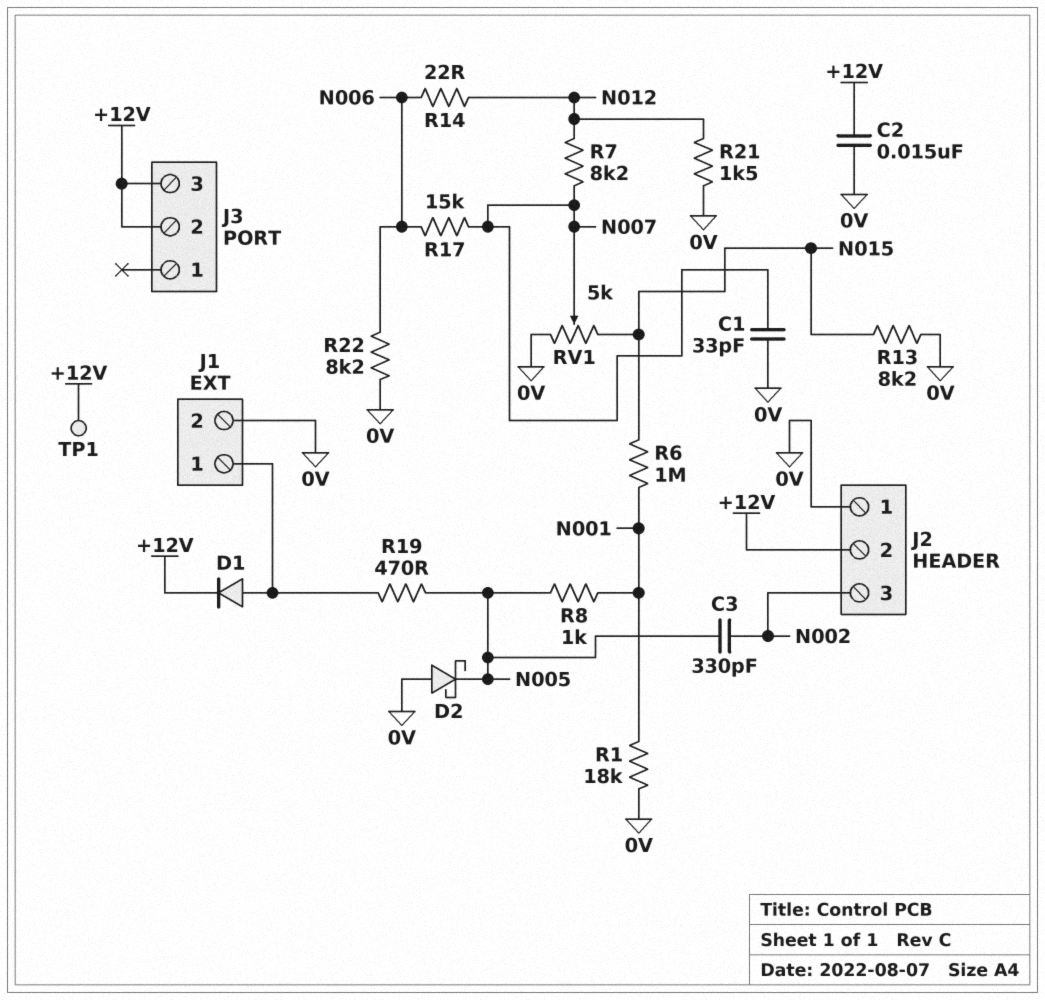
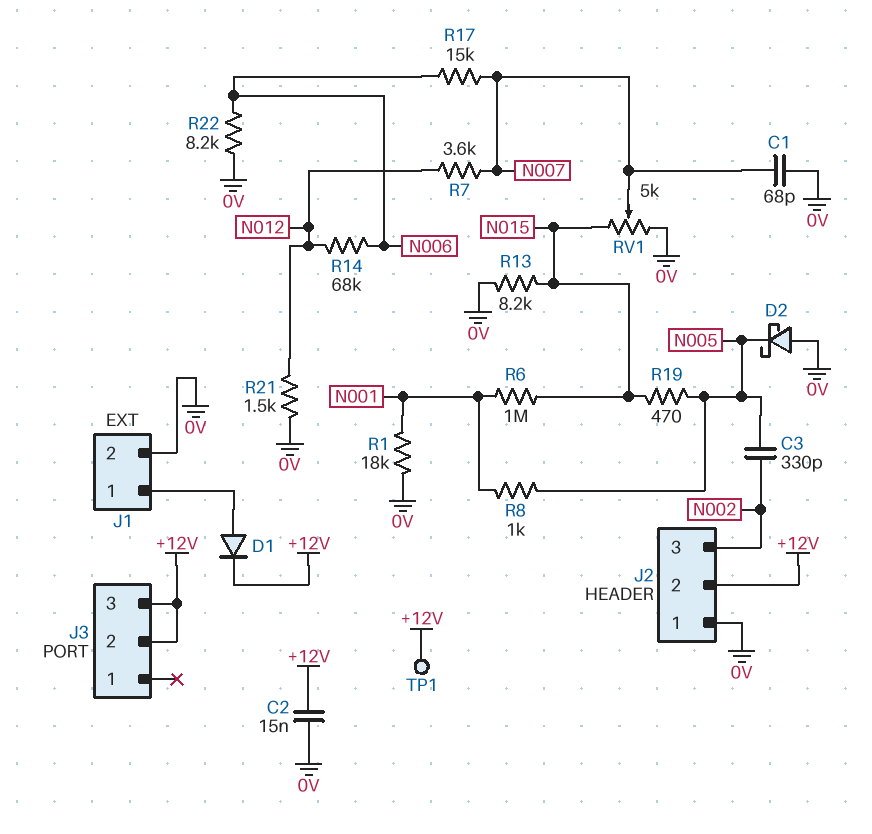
C1: 33pF (0V, N007) -> 68pF (0V, N007)
R7: 8.2k (N007, N012) -> 3.6k (N007, N012)
R14: 22 (N006, N012) -> 68k (N006, N012)
R19: 470 (J1/1, N005) -> 470 (N005, N015)

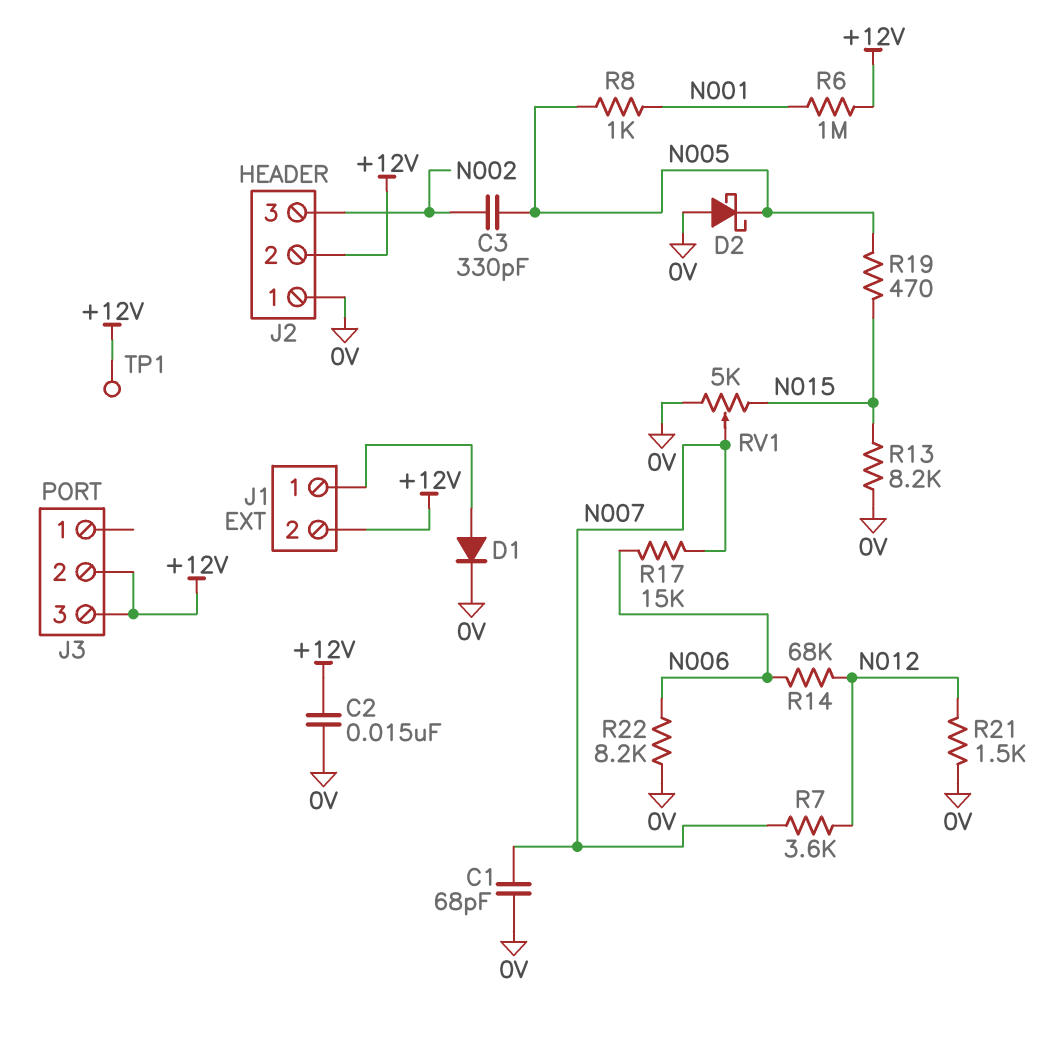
D1: diode (A J1/1, K +12V) -> diode (A J1/1, K 0V)
J1 pin 2: 0V -> +12V
R1: 18k (0V, N001) -> none
R6: 1M (N001, N015) -> 1M (+12V, N001)

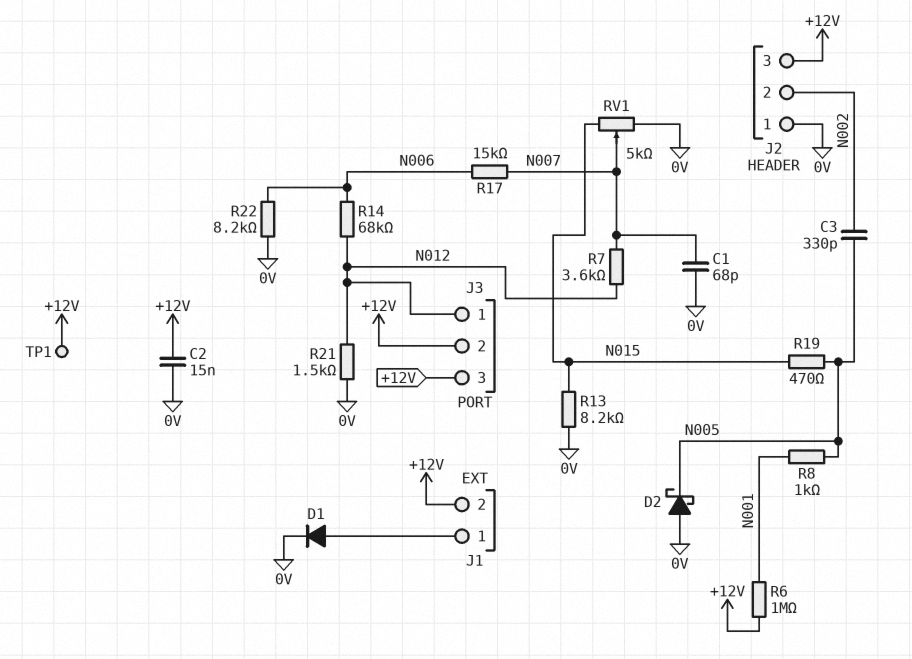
J2 pin 2: +12V -> N002
J2 pin 3: N002 -> +12V
J3 pin 1: none -> N012

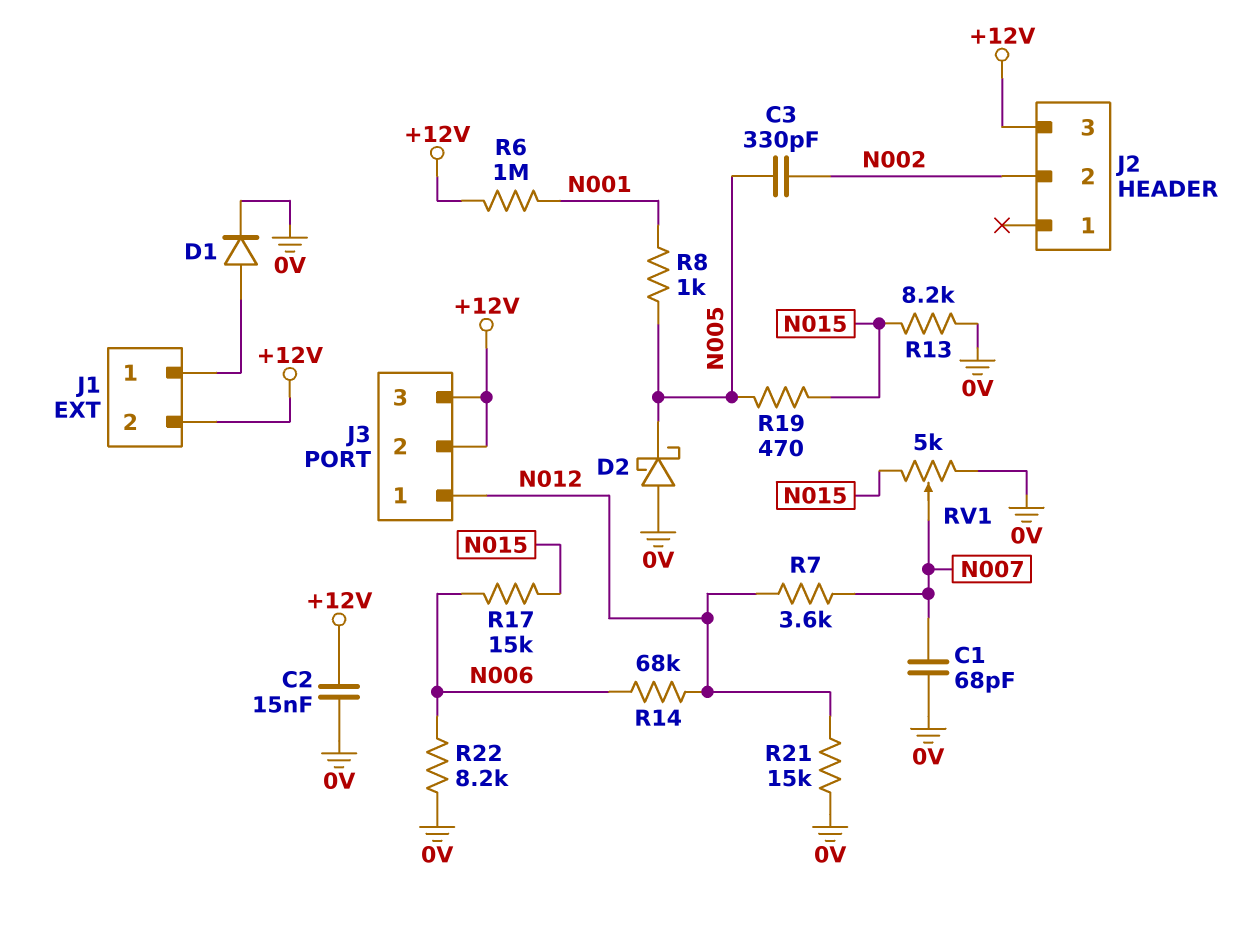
J2 pin 1: 0V -> none
R17: 15k (N006, N007) -> 15k (N006, N015)
R21: 1.5k (0V, N012) -> 15k (0V, N012)
TP1: test point (+12V) -> none

